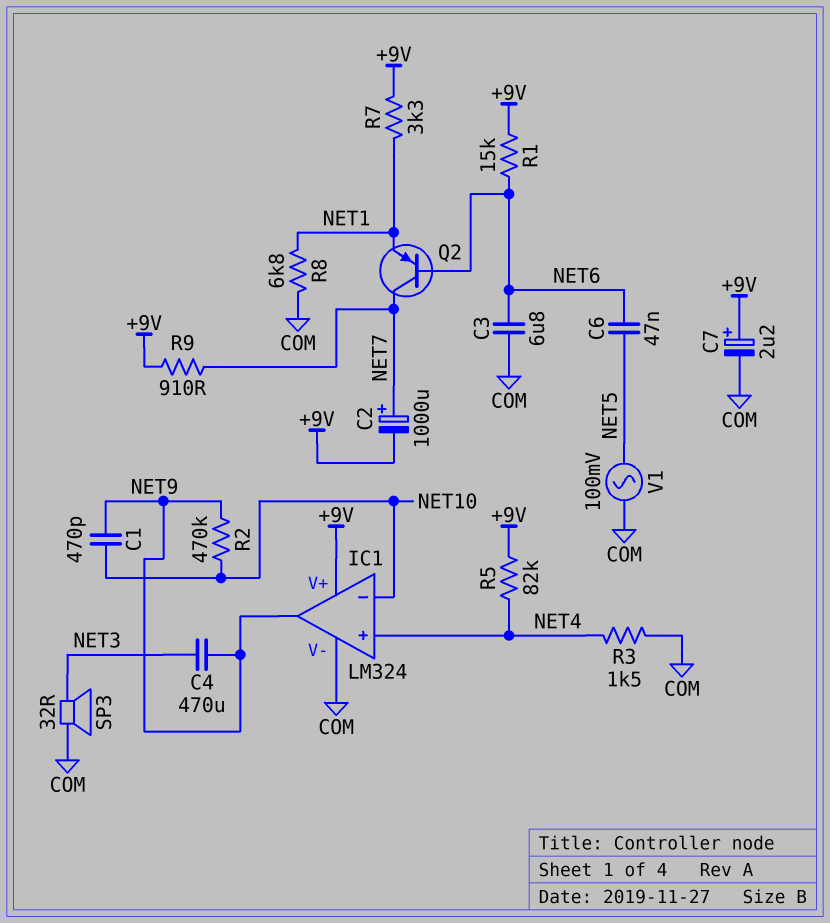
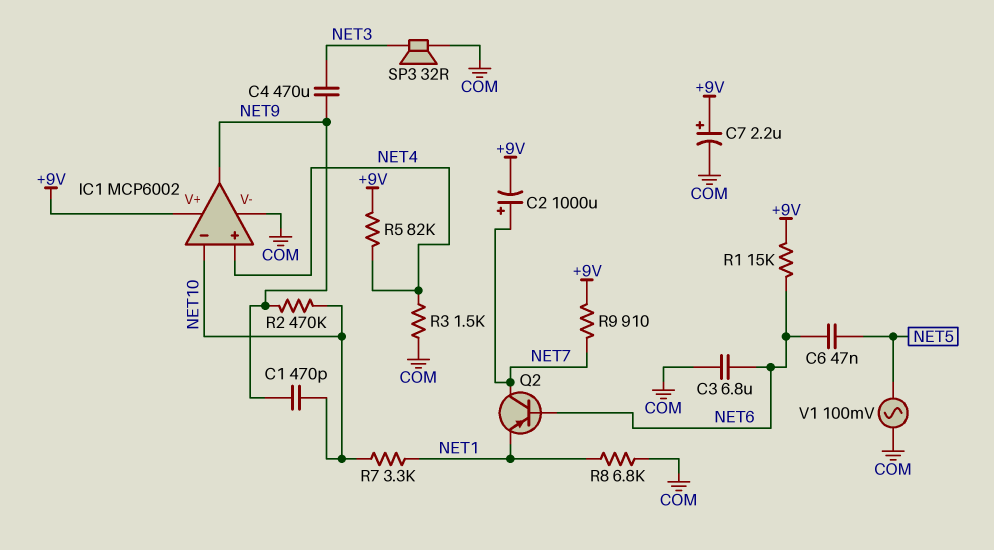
IC1: LM324 -> MCP6002
R7: 3.3k (+9V, NET1) -> 3.3k (NET1, NET10)

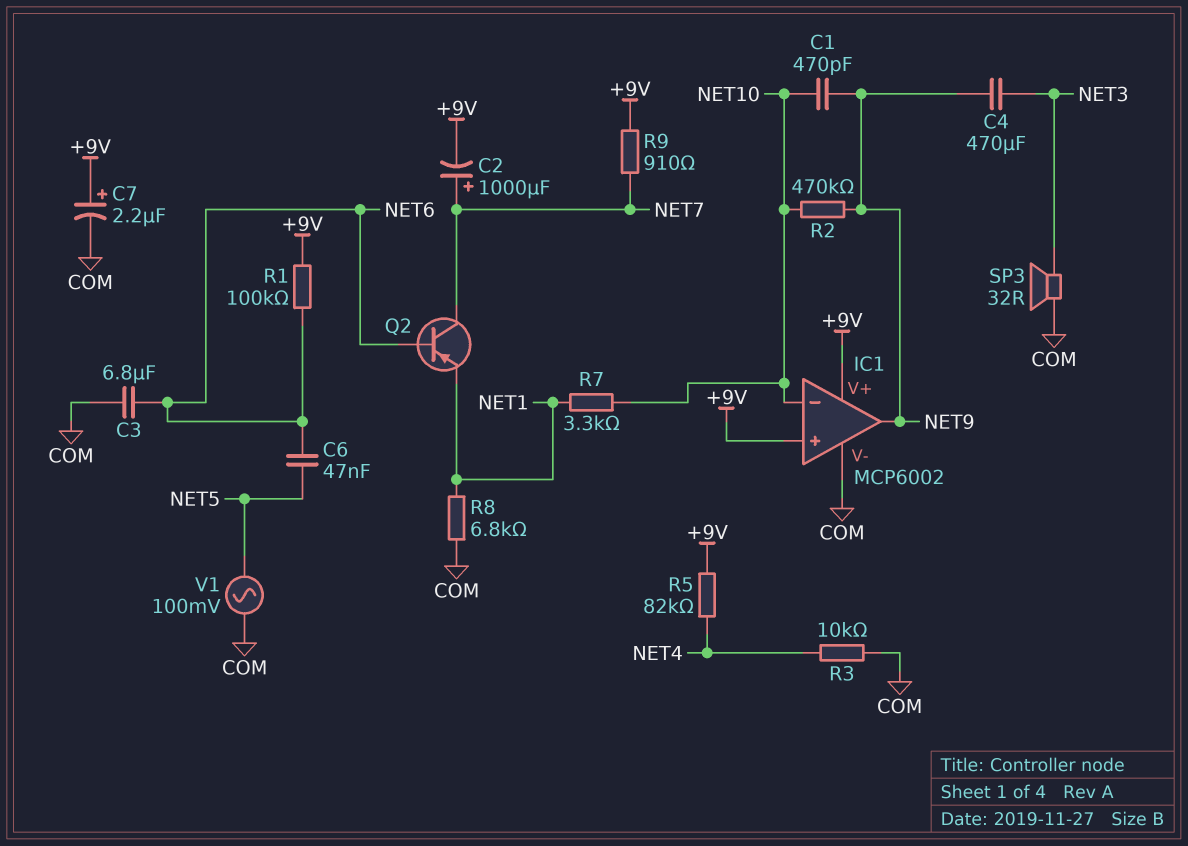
IC1 pin in+: NET4 -> +9V
R1: 15k (+9V, NET6) -> 100k (+9V, NET6)
R3: 1.5k (COM, NET4) -> 10k (COM, NET4)

